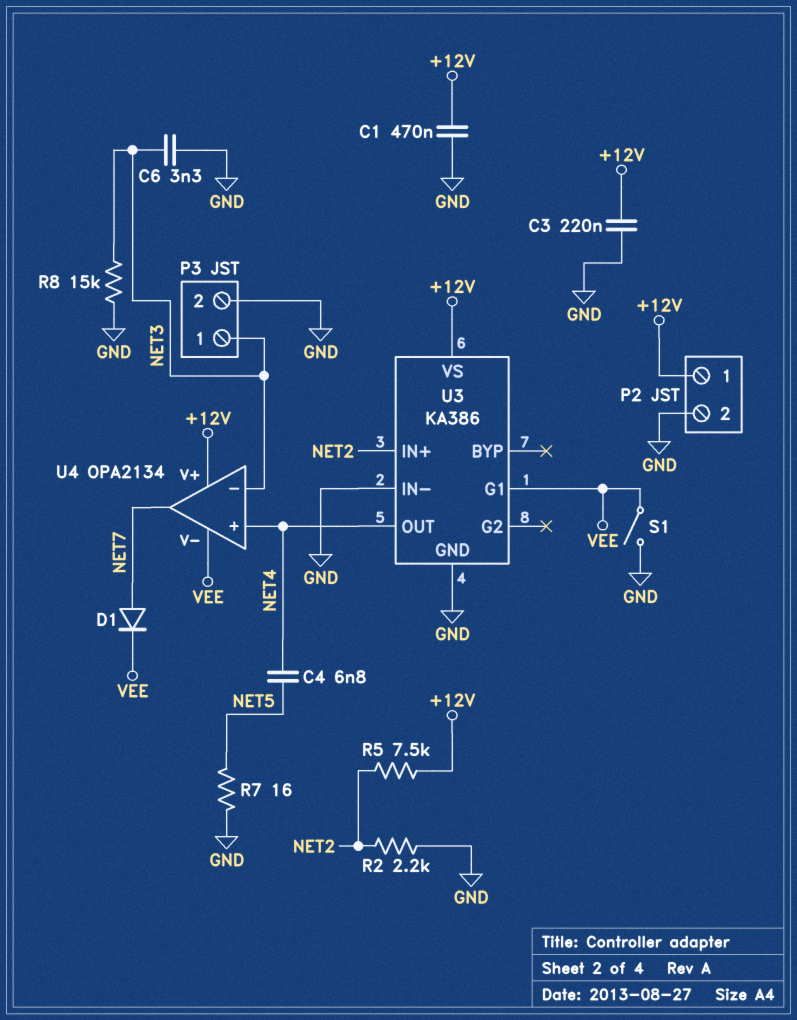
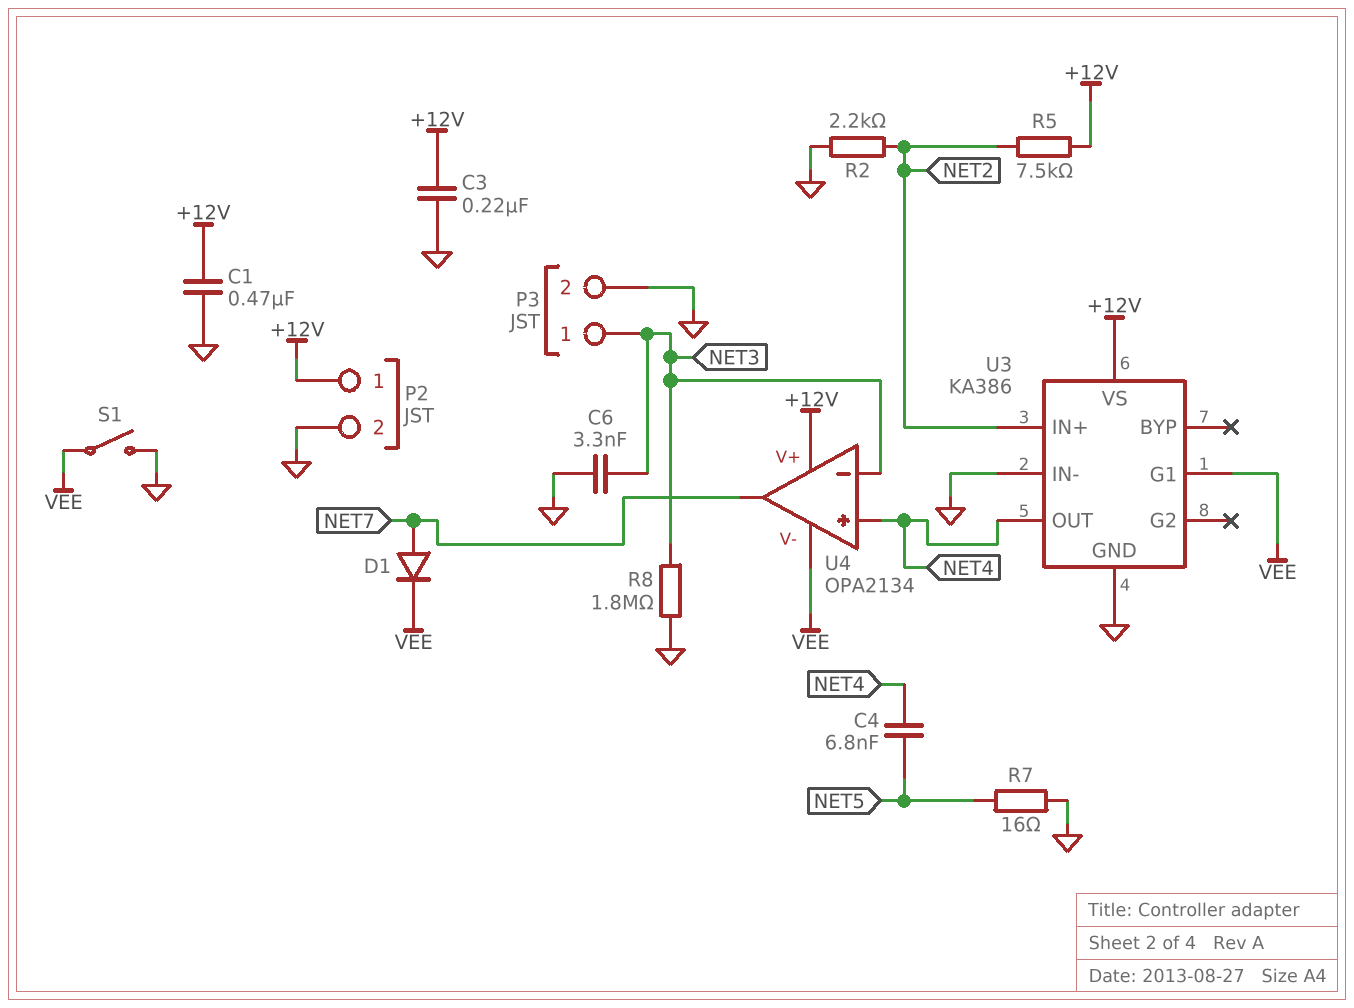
R8: 15k (GND, NET3) -> 1.8M (GND, NET3)

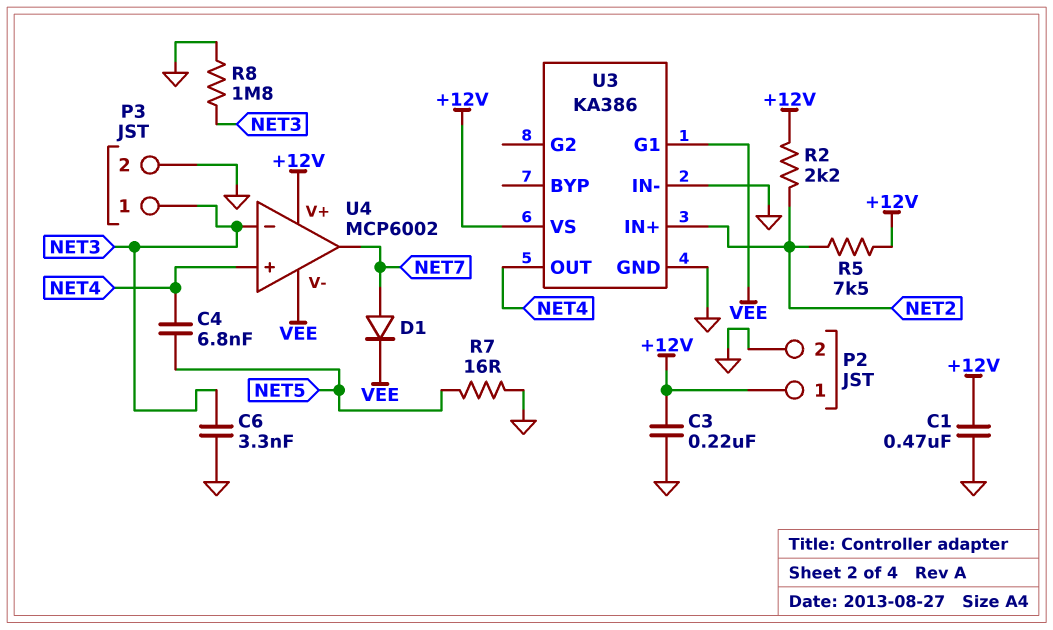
R2: 2.2k (GND, NET2) -> 2.2k (+12V, NET2)
S1: switch (GND, VEE) -> none
U4: OPA2134 -> MCP6002

